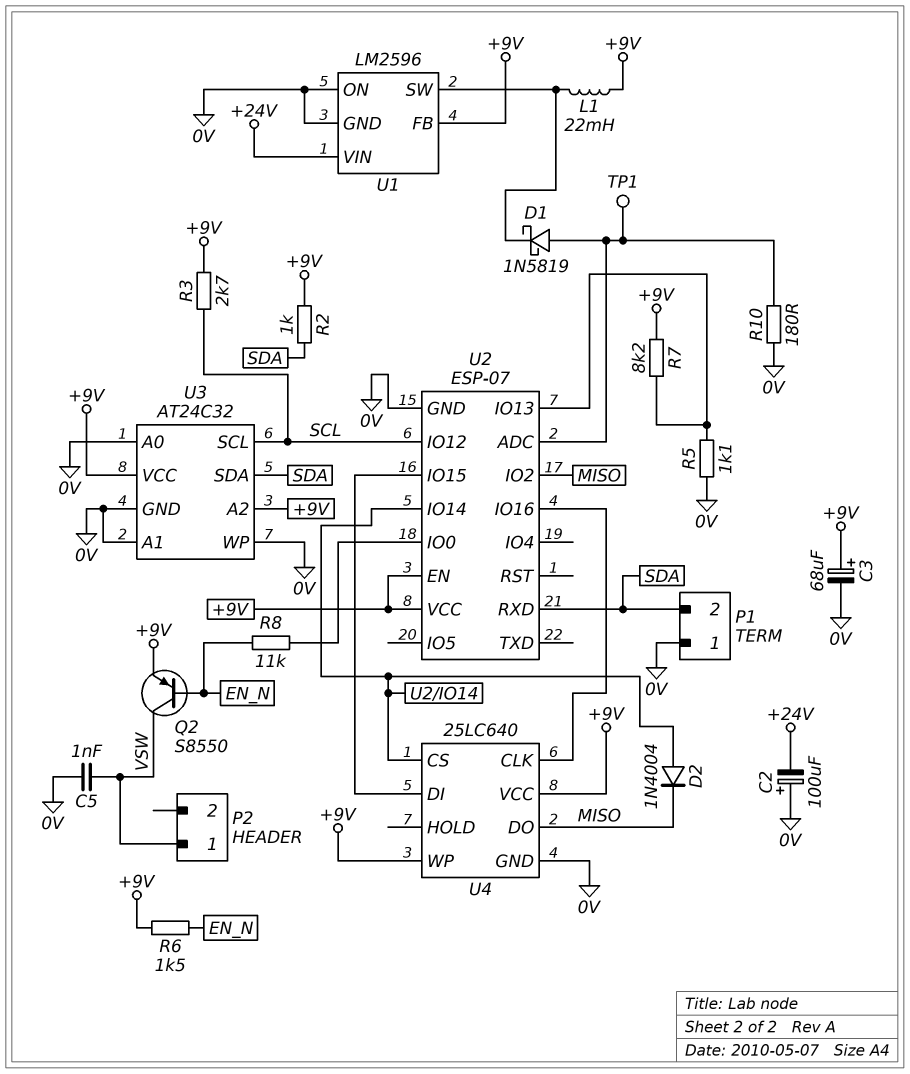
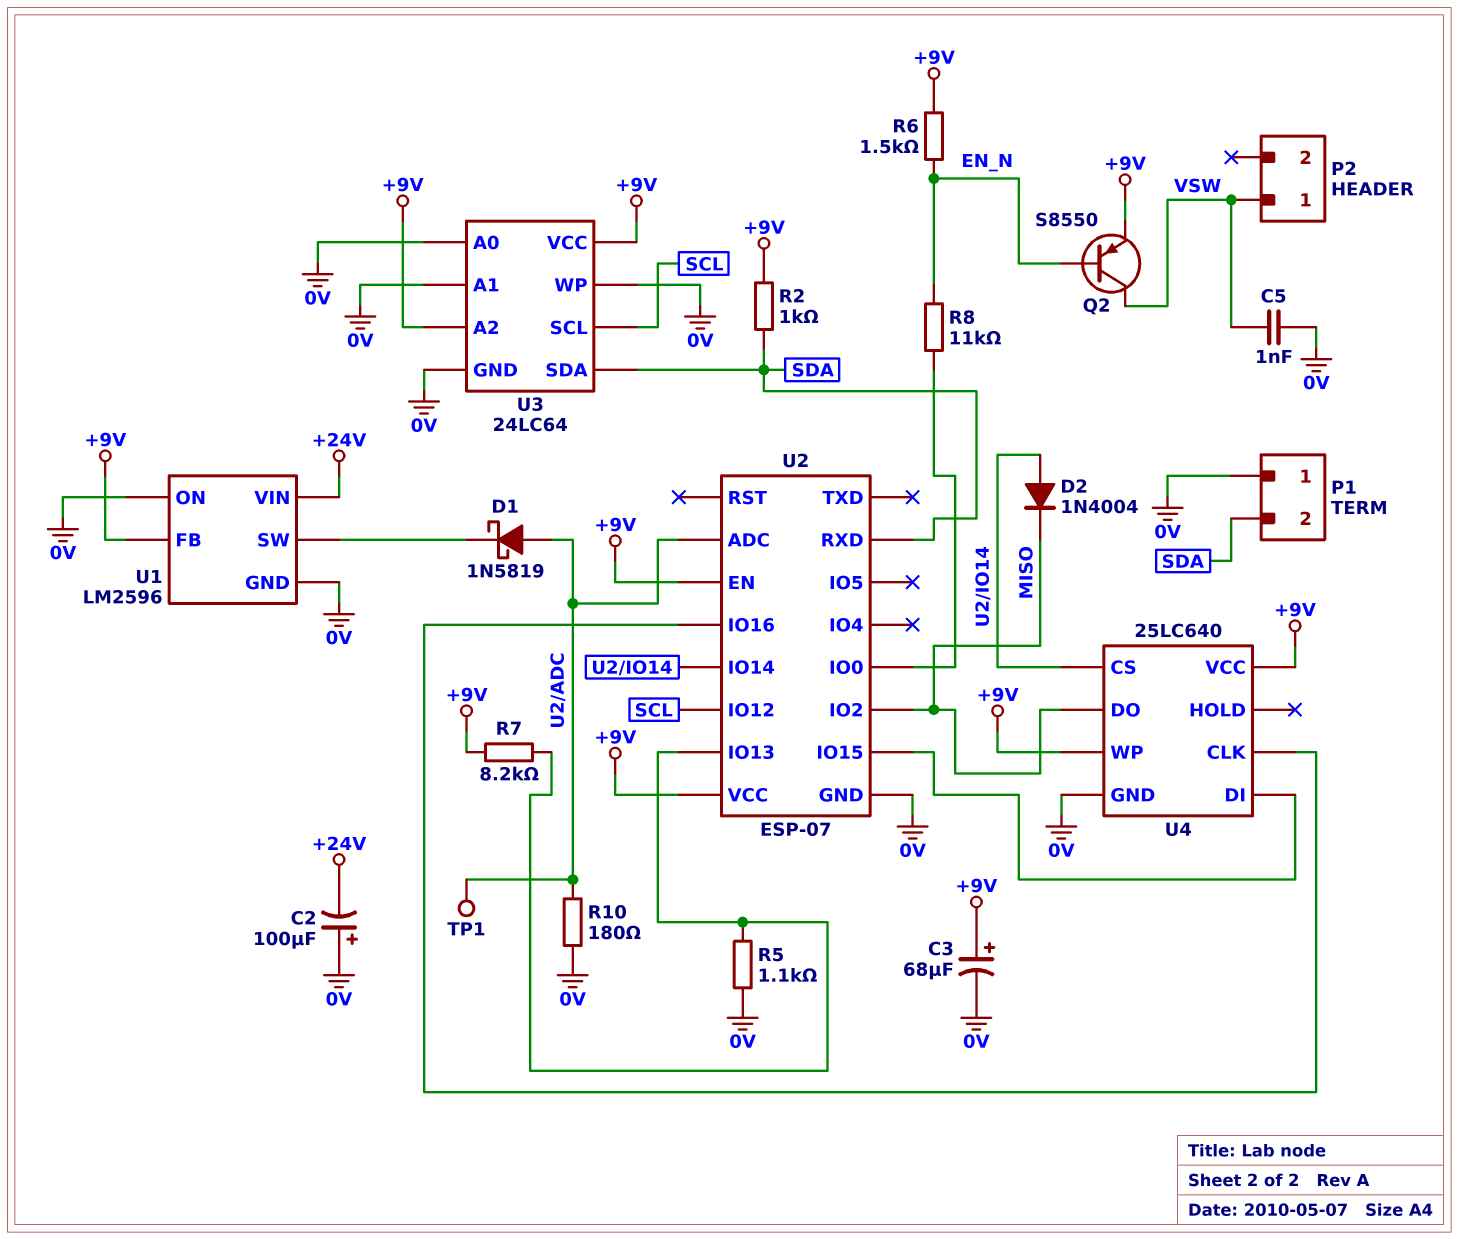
L1: 22mH (+9V, U1/SW) -> none
R3: 2.7k (+9V, SCL) -> none
U3: AT24C32 -> 24LC64

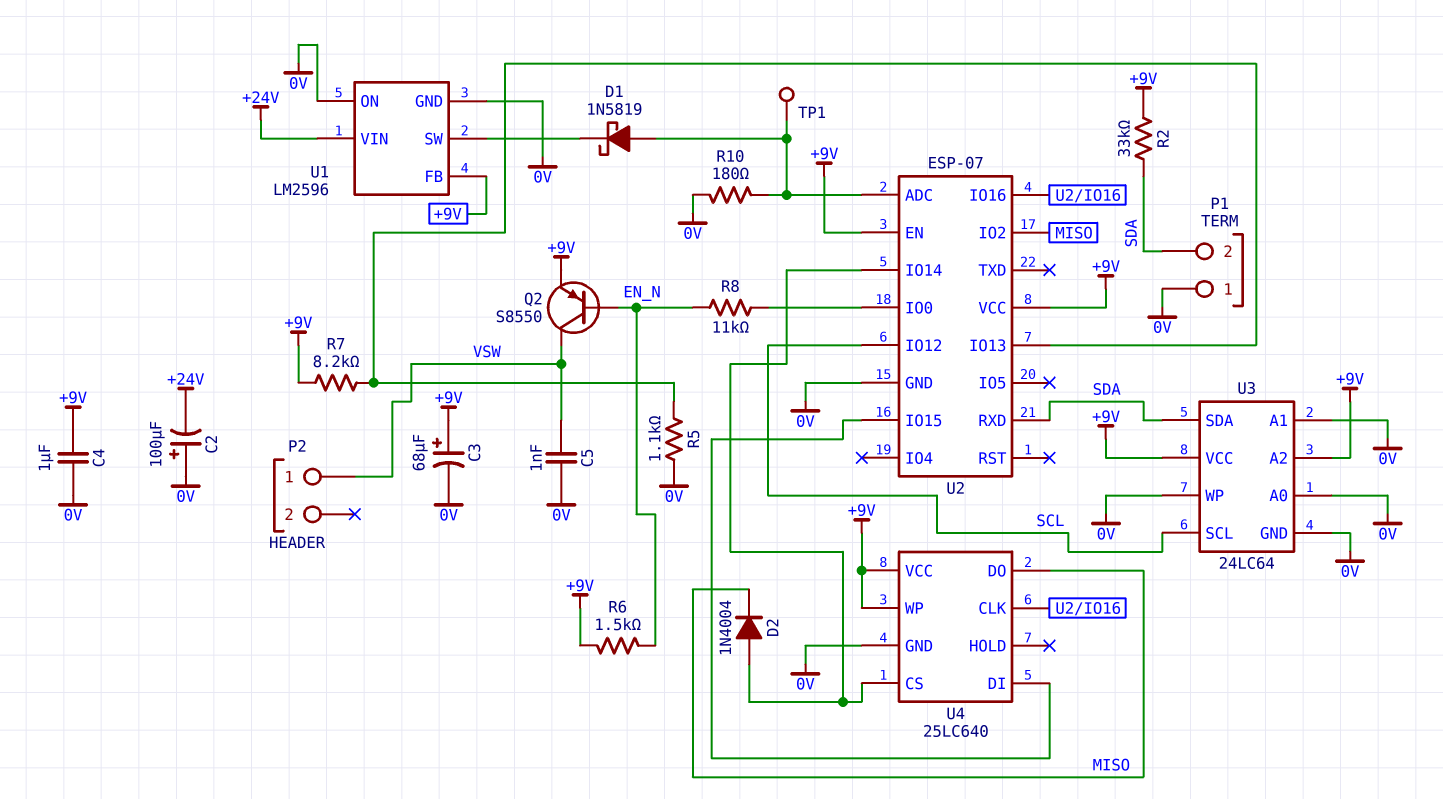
C4: none -> 1uF (+9V, 0V)
R2: 1k (+9V, SDA) -> 33k (+9V, SDA)

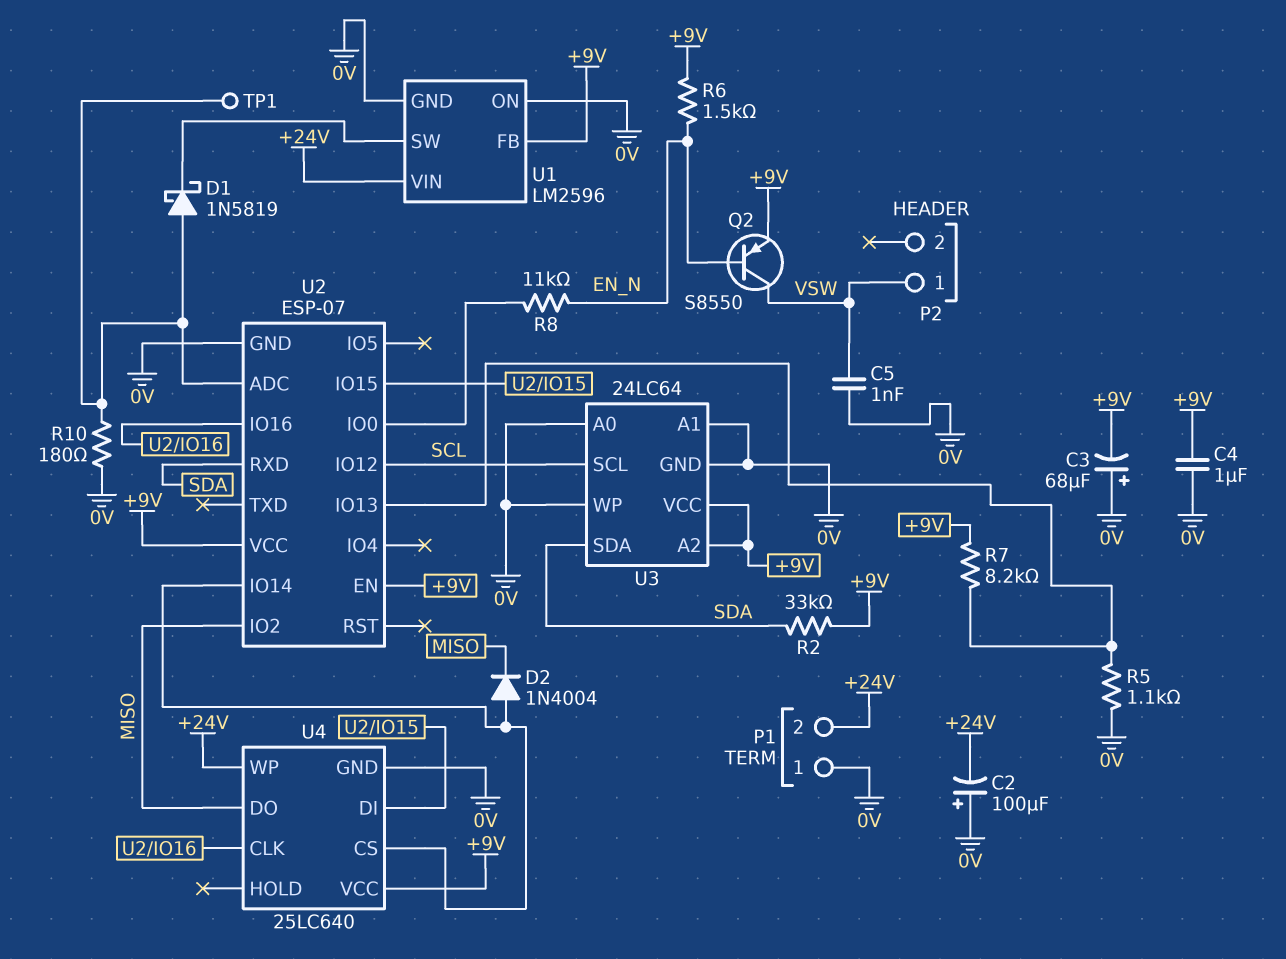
C3: 68uF (plus +9V, minus 0V) -> 68uF (plus 0V, minus +9V)
P1 pin 2: SDA -> +24V
U4 pin WP: +9V -> +24V

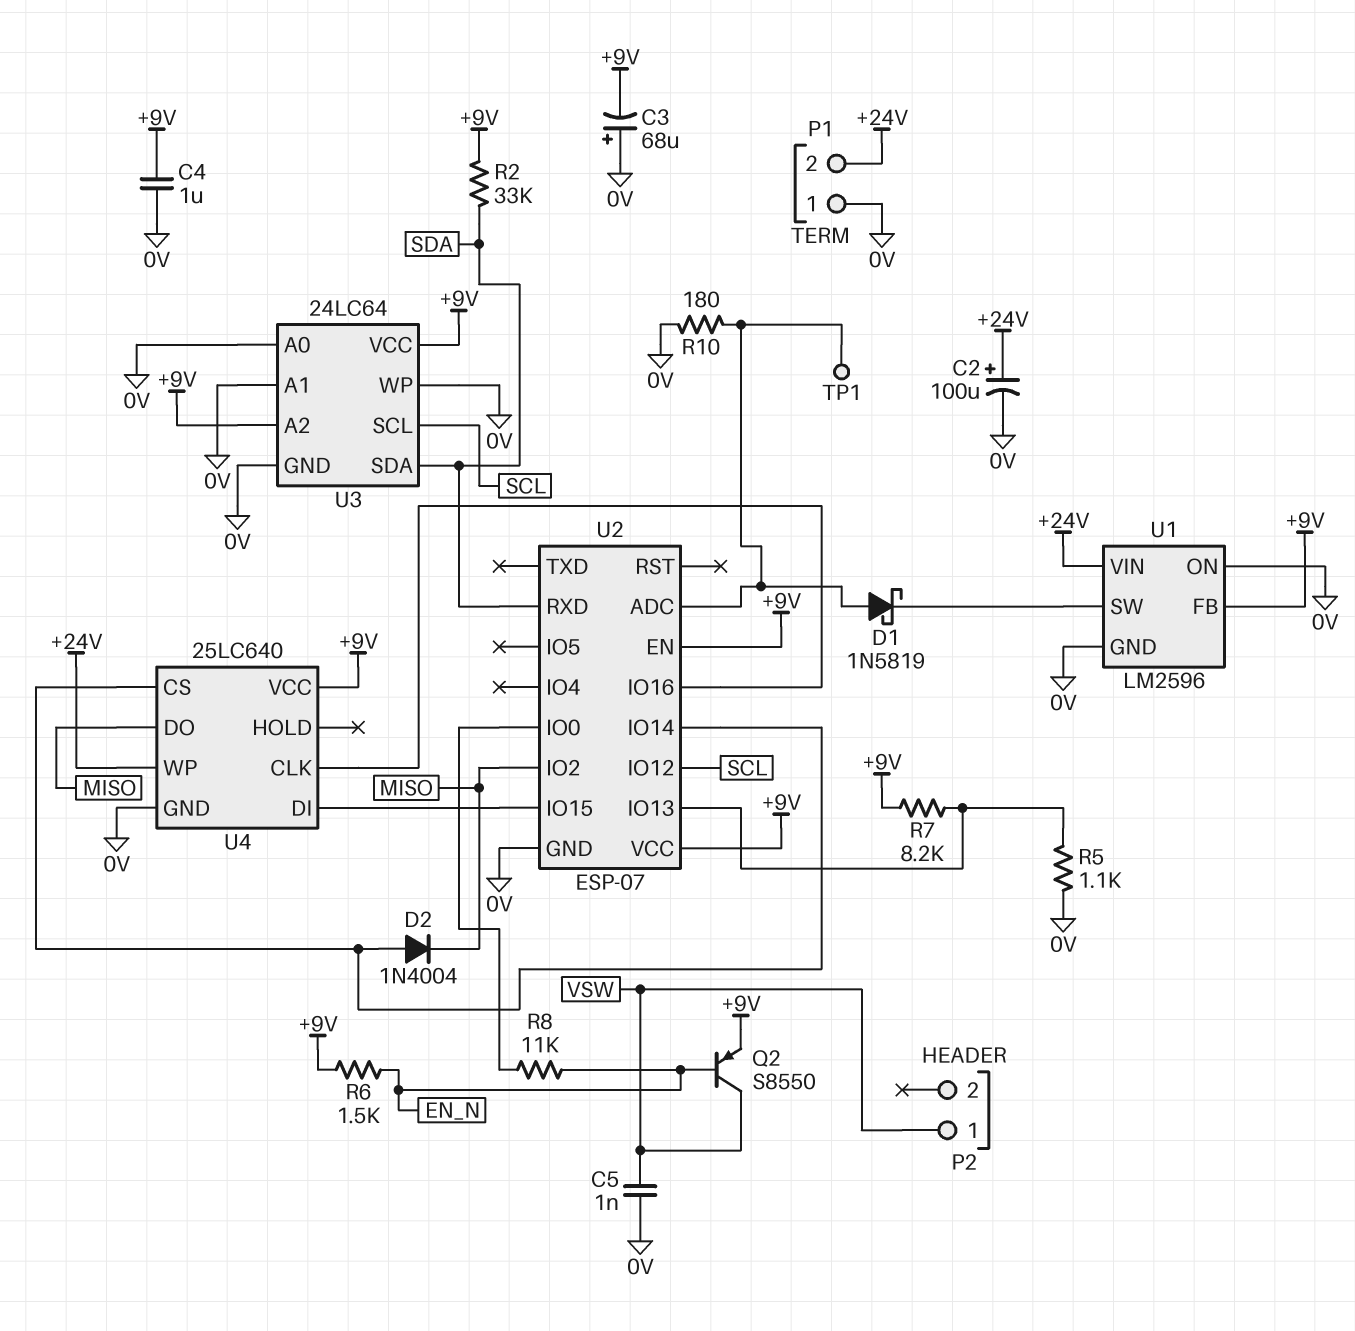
C2: 100uF (plus 0V, minus +24V) -> 100uF (plus +24V, minus 0V)

